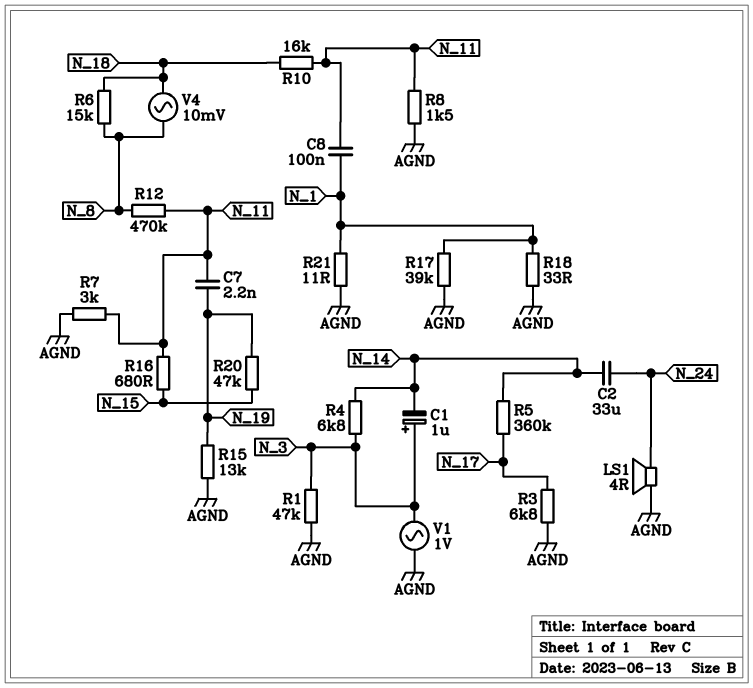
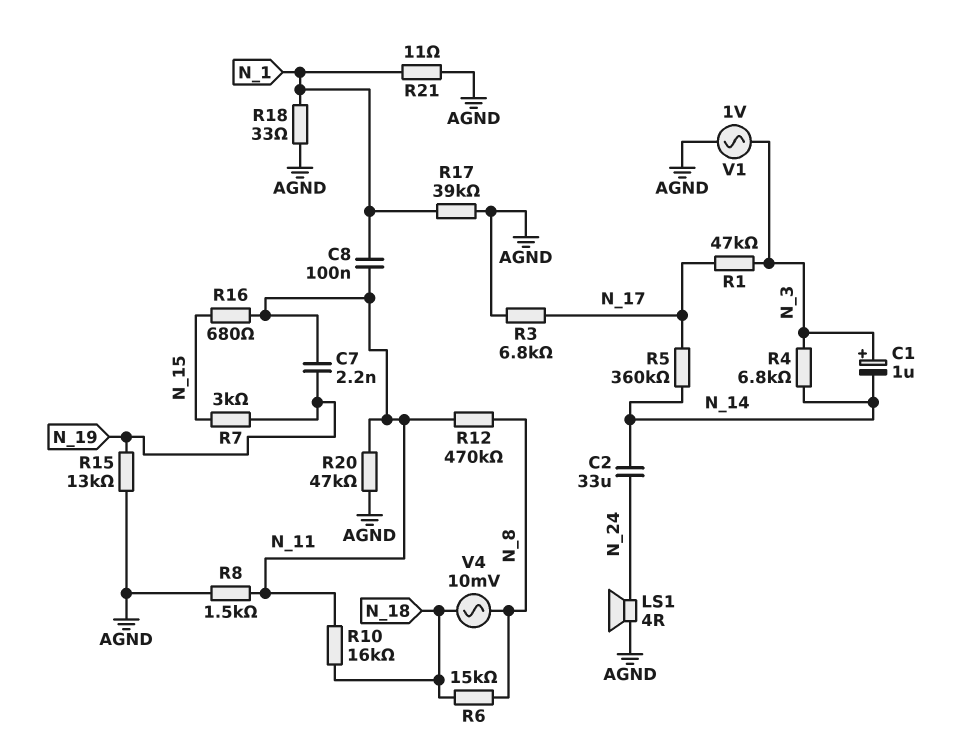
R1: 47k (AGND, N_3) -> 47k (N_3, N_17)
R7: 3k (AGND, N_11) -> 3k (N_15, N_19)
R20: 47k (N_15, N_19) -> 47k (AGND, N_11)

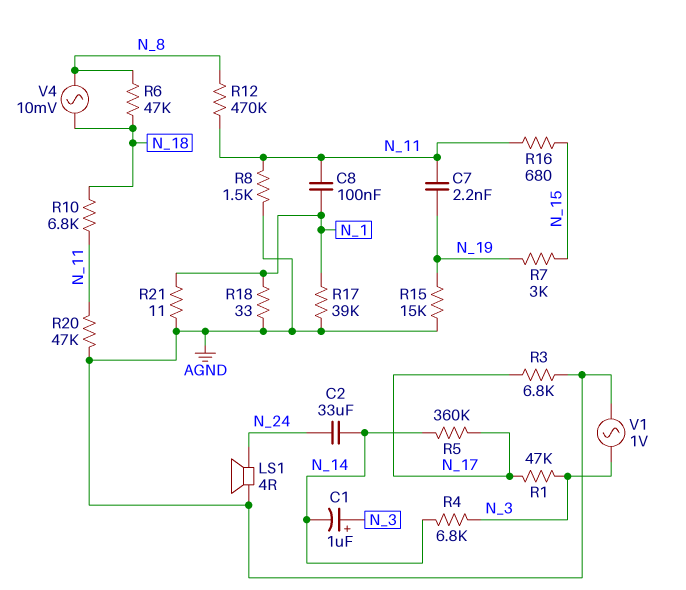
R6: 15k (N_8, N_18) -> 47k (N_8, N_18)
R10: 16k (N_11, N_18) -> 6.8k (N_11, N_18)
R15: 13k (AGND, N_19) -> 15k (AGND, N_19)

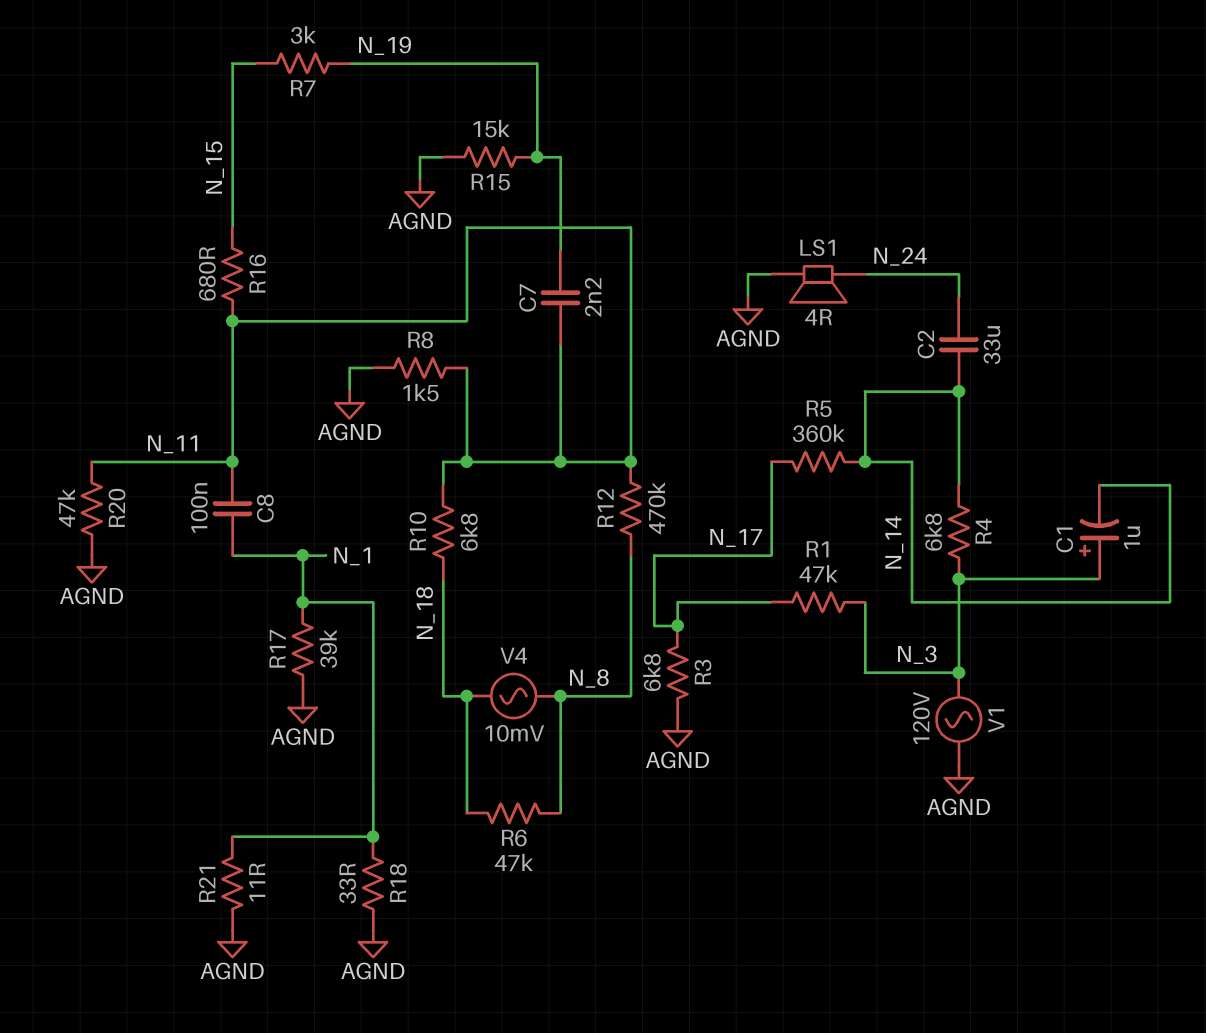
V1: AC 1V (AGND, N_3) -> AC 120V (AGND, N_3)

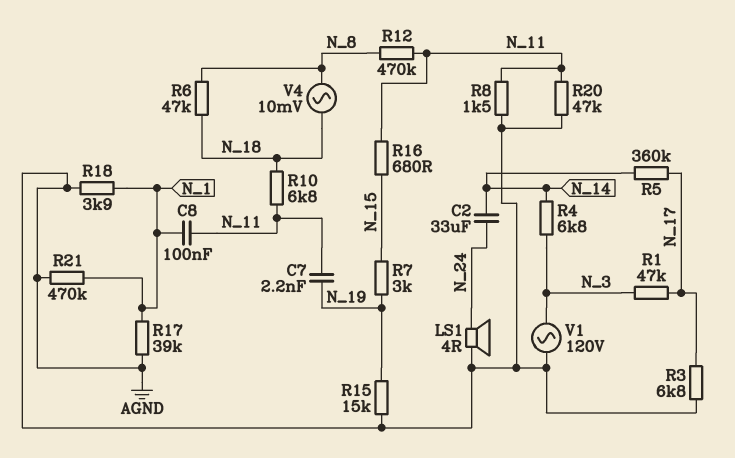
C1: 1uF (plus N_3, minus N_14) -> none
R18: 33 (AGND, N_1) -> 3.9k (AGND, N_1)
R21: 11 (AGND, N_1) -> 470k (AGND, N_1)

